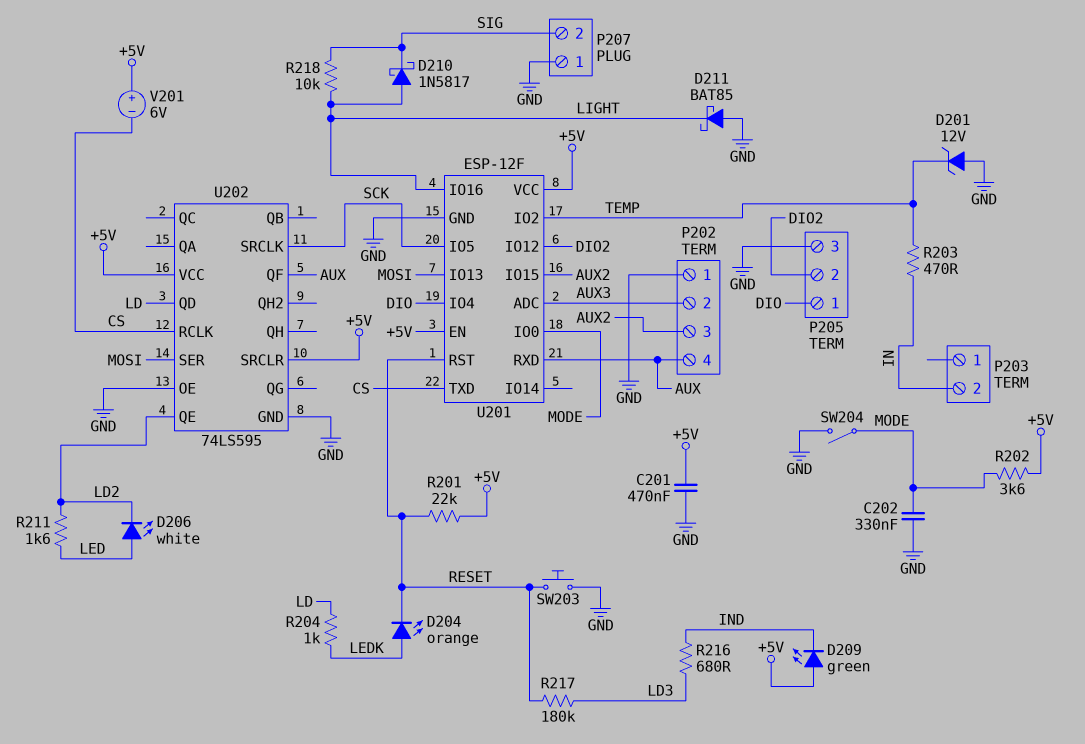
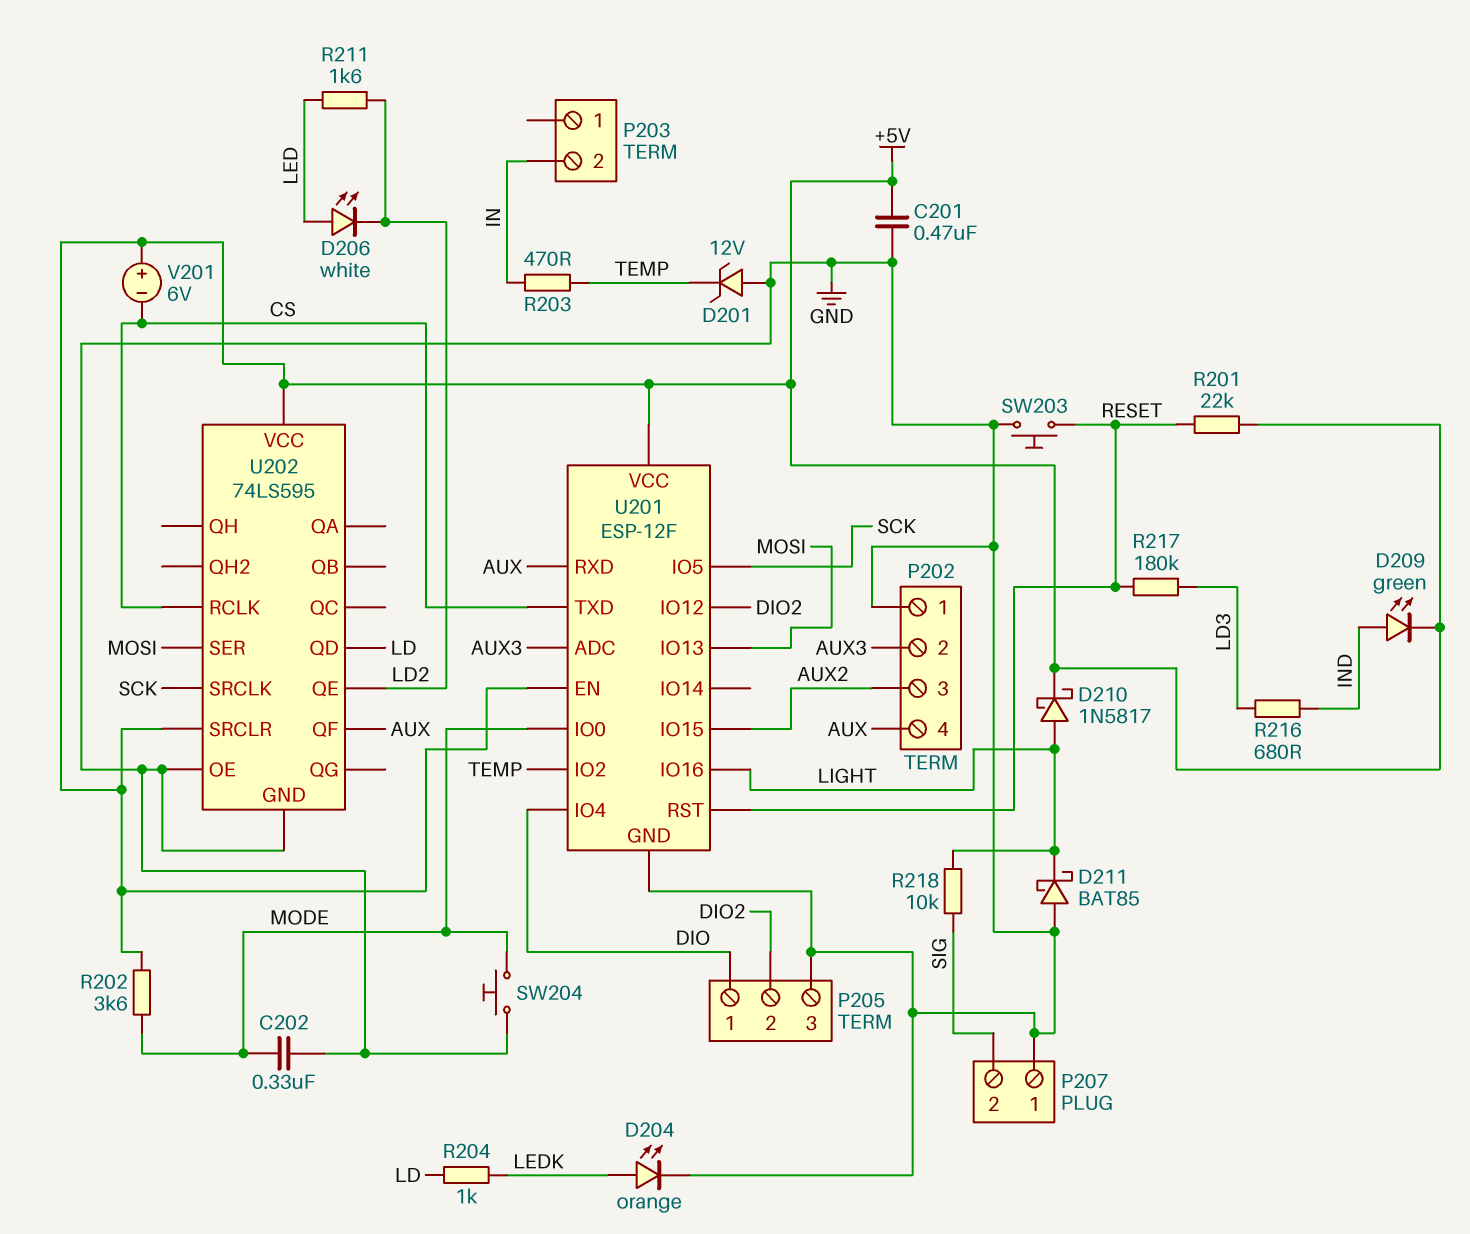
D204: LED orange (A LEDK, K RESET) -> LED orange (A LEDK, K GND)
D209: LED green (A +5V, K IND) -> LED green (A IND, K +5V)
D210: schottky 1N5817 (A LIGHT, K SIG) -> schottky 1N5817 (A LIGHT, K +5V)
SW204: switch (GND, MODE) -> button (GND, MODE)

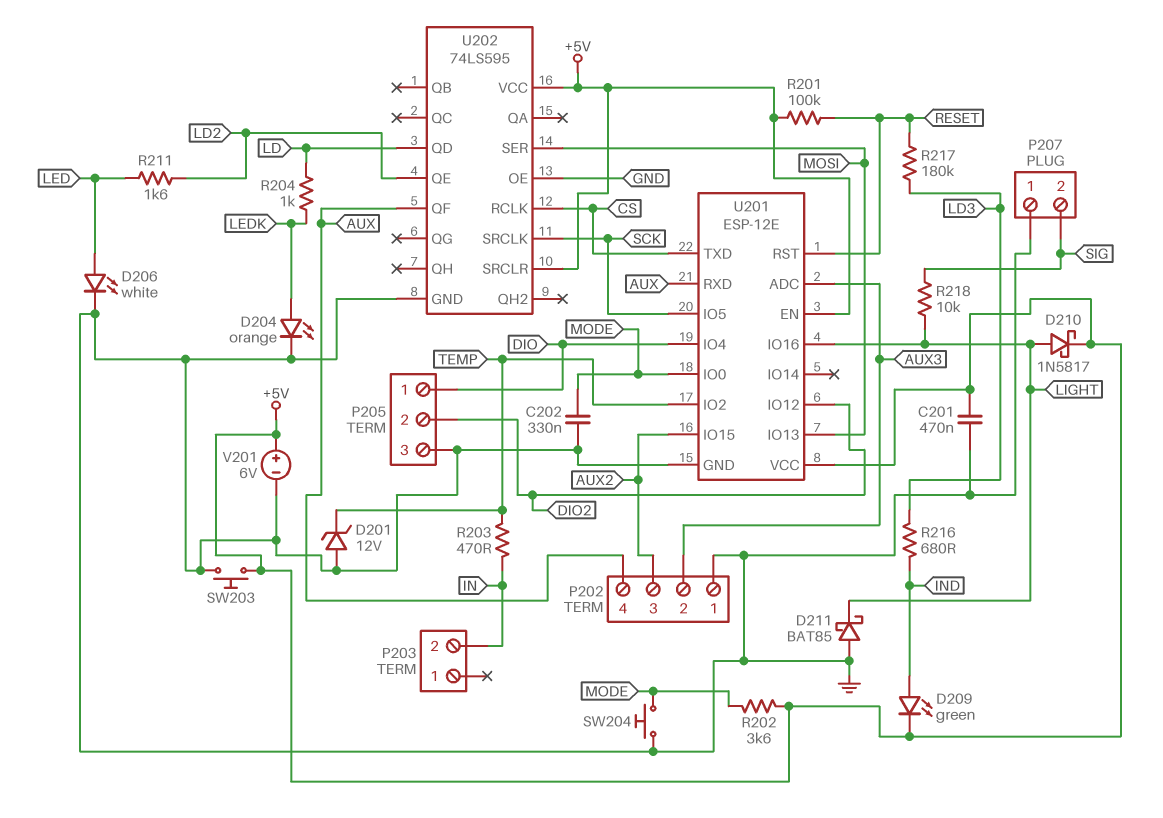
D206: LED white (A LED, K LD2) -> LED white (A LED, K GND)
R201: 22k (+5V, RESET) -> 100k (+5V, RESET)
SW203: button (GND, RESET) -> button (+5V, GND)
U201: ESP-12F -> ESP-12E
V201: 6V (plus +5V, minus CS) -> 6V (plus +5V, minus GND)

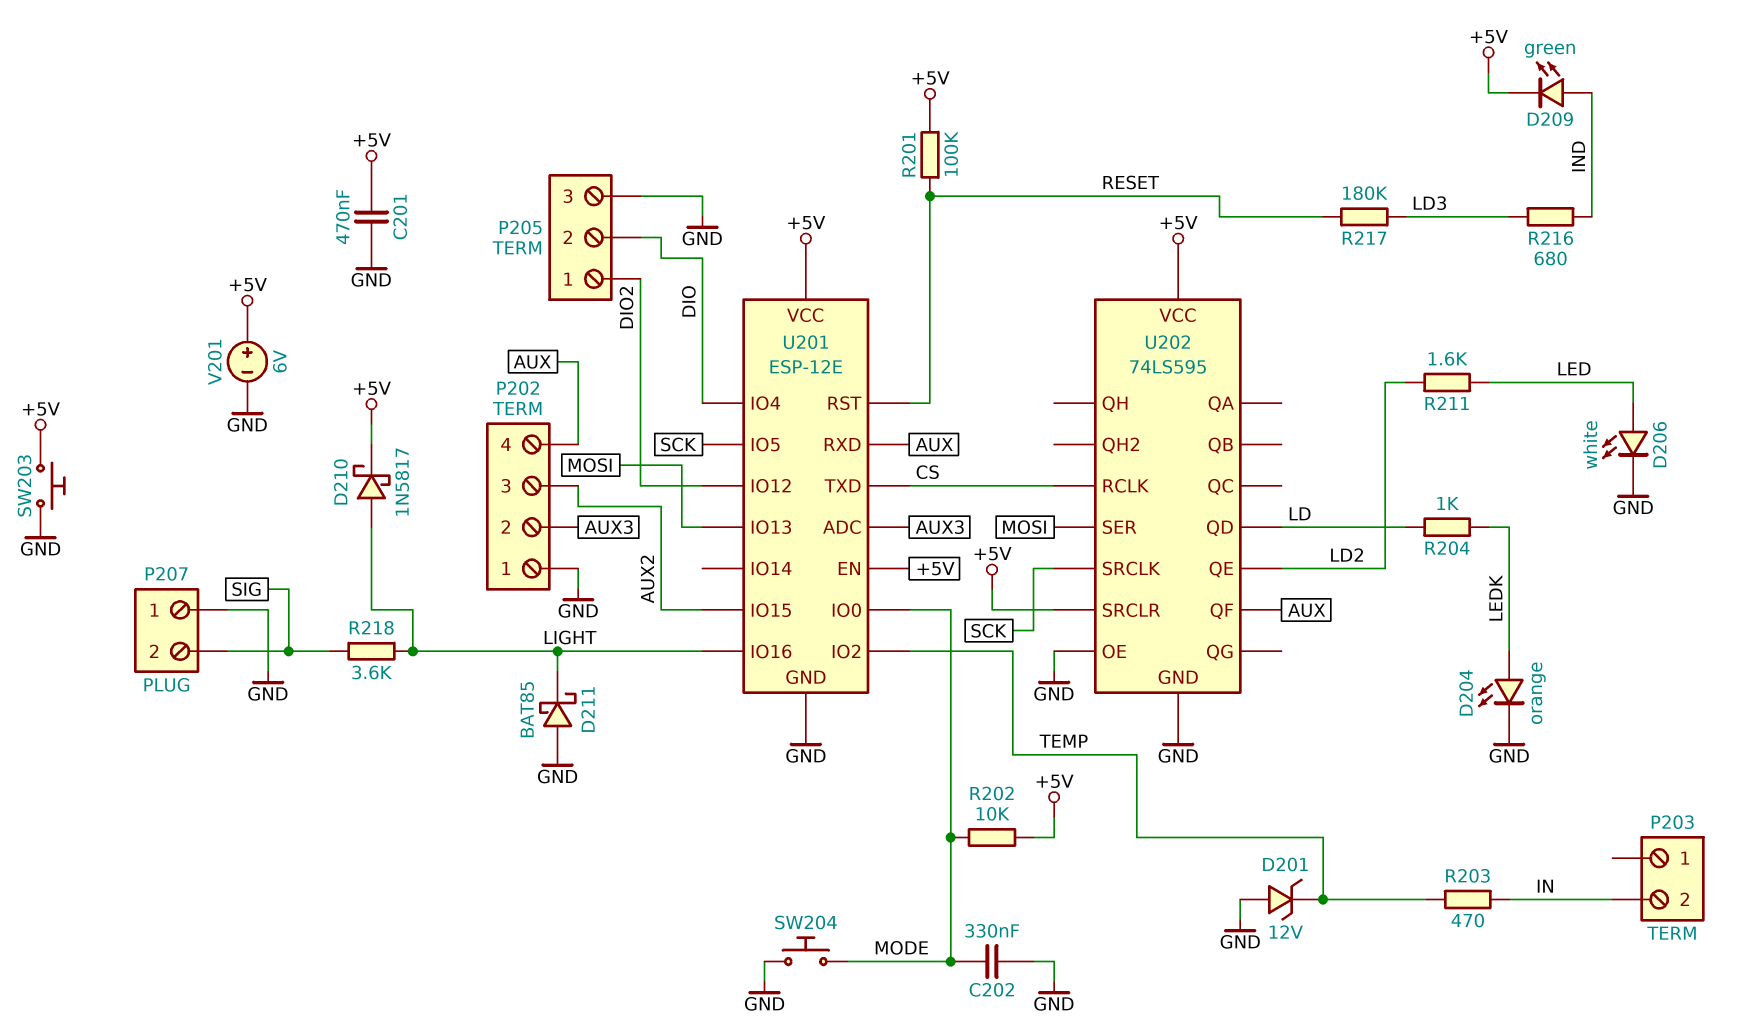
P205 pin 1: DIO -> DIO2
P205 pin 2: DIO2 -> DIO
R202: 3.6k (+5V, MODE) -> 10k (+5V, MODE)
R218: 10k (LIGHT, SIG) -> 3.6k (LIGHT, SIG)

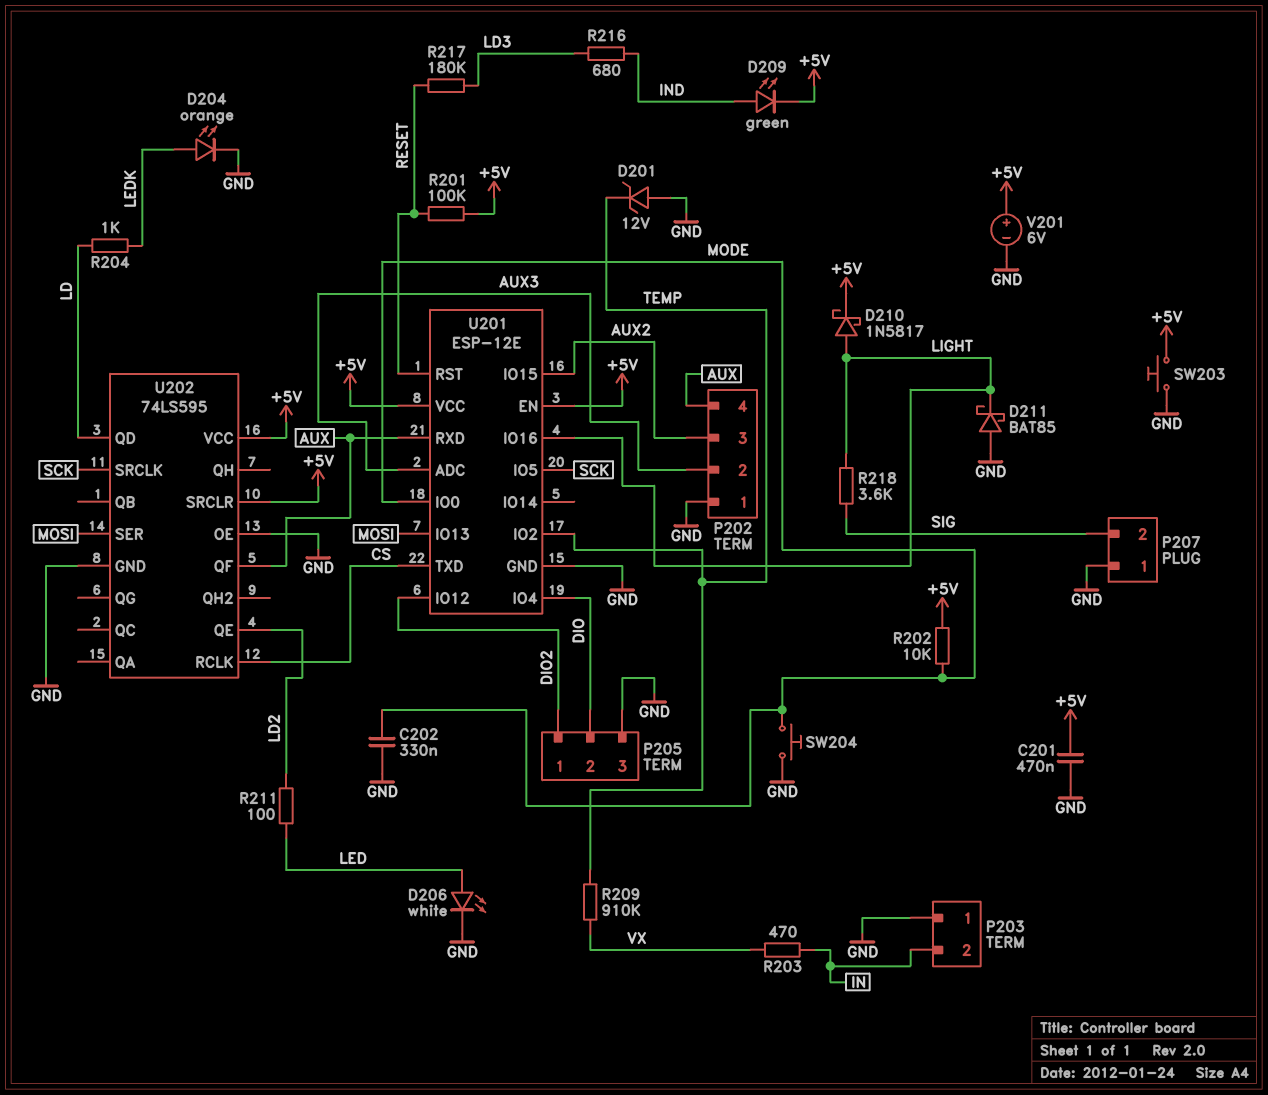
P203 pin 1: none -> GND
R203: 470 (IN, TEMP) -> 470 (IN, VX)
R209: none -> 910k (TEMP, VX)
R211: 1.6k (LD2, LED) -> 100 (LD2, LED)

